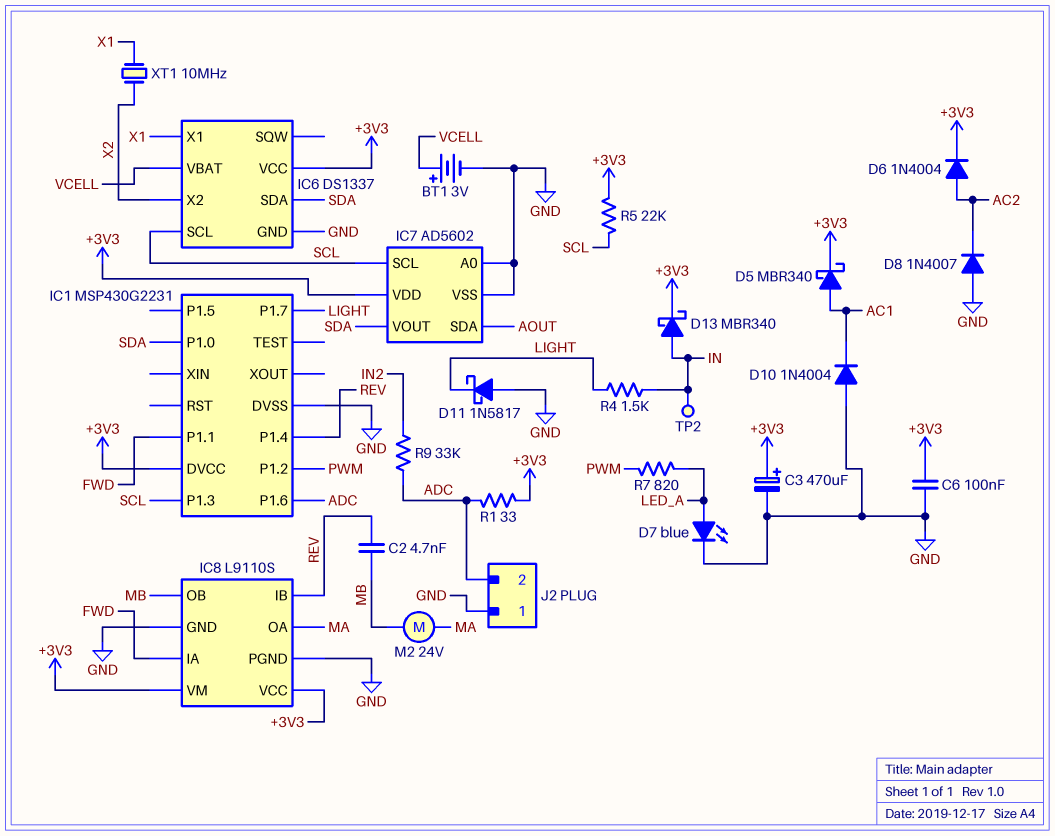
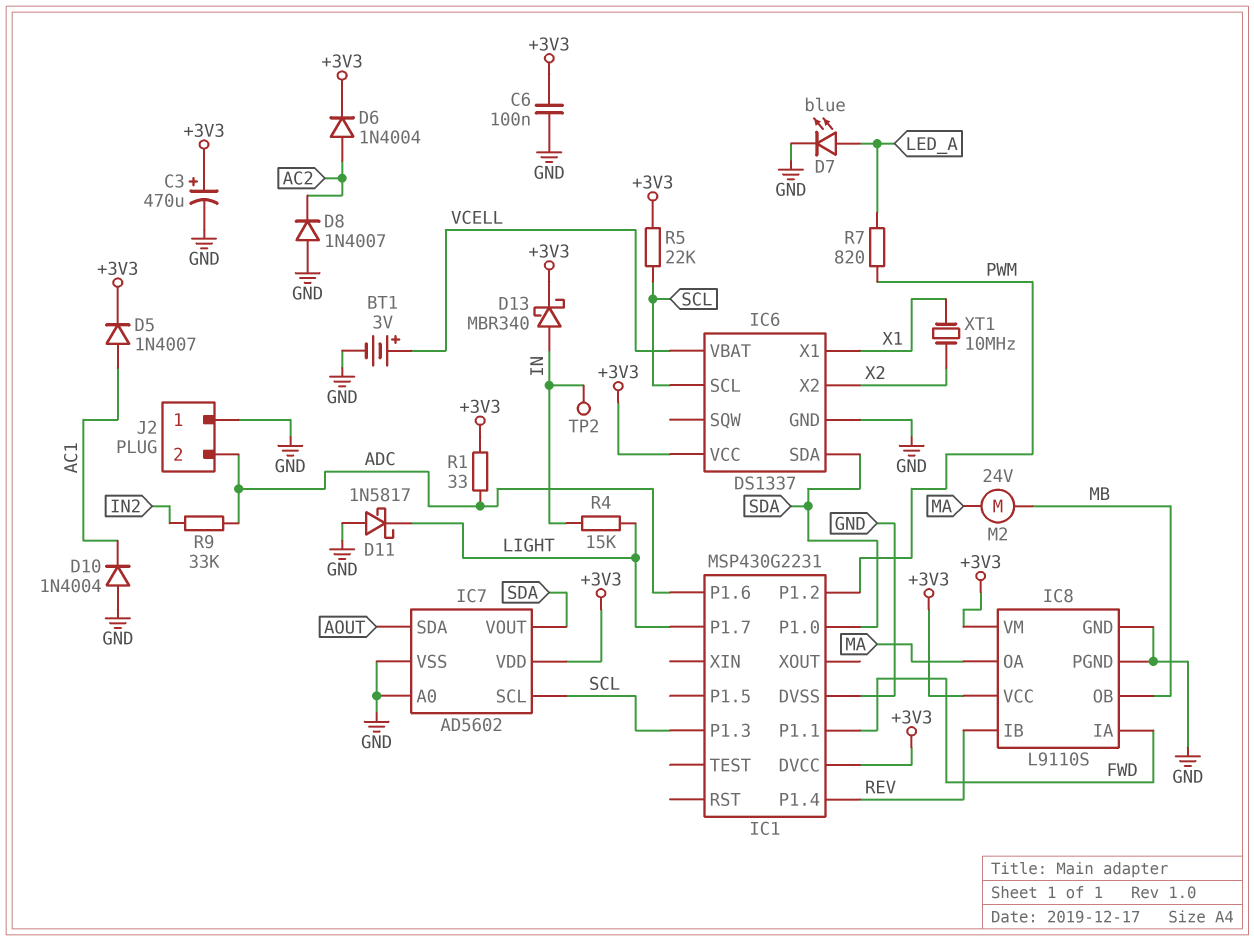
C2: 4.7nF (MB, REV) -> none
D5: schottky MBR340 (A AC1, K +3V3) -> diode 1N4007 (A AC1, K +3V3)
R4: 1.5k (IN, LIGHT) -> 15k (IN, LIGHT)

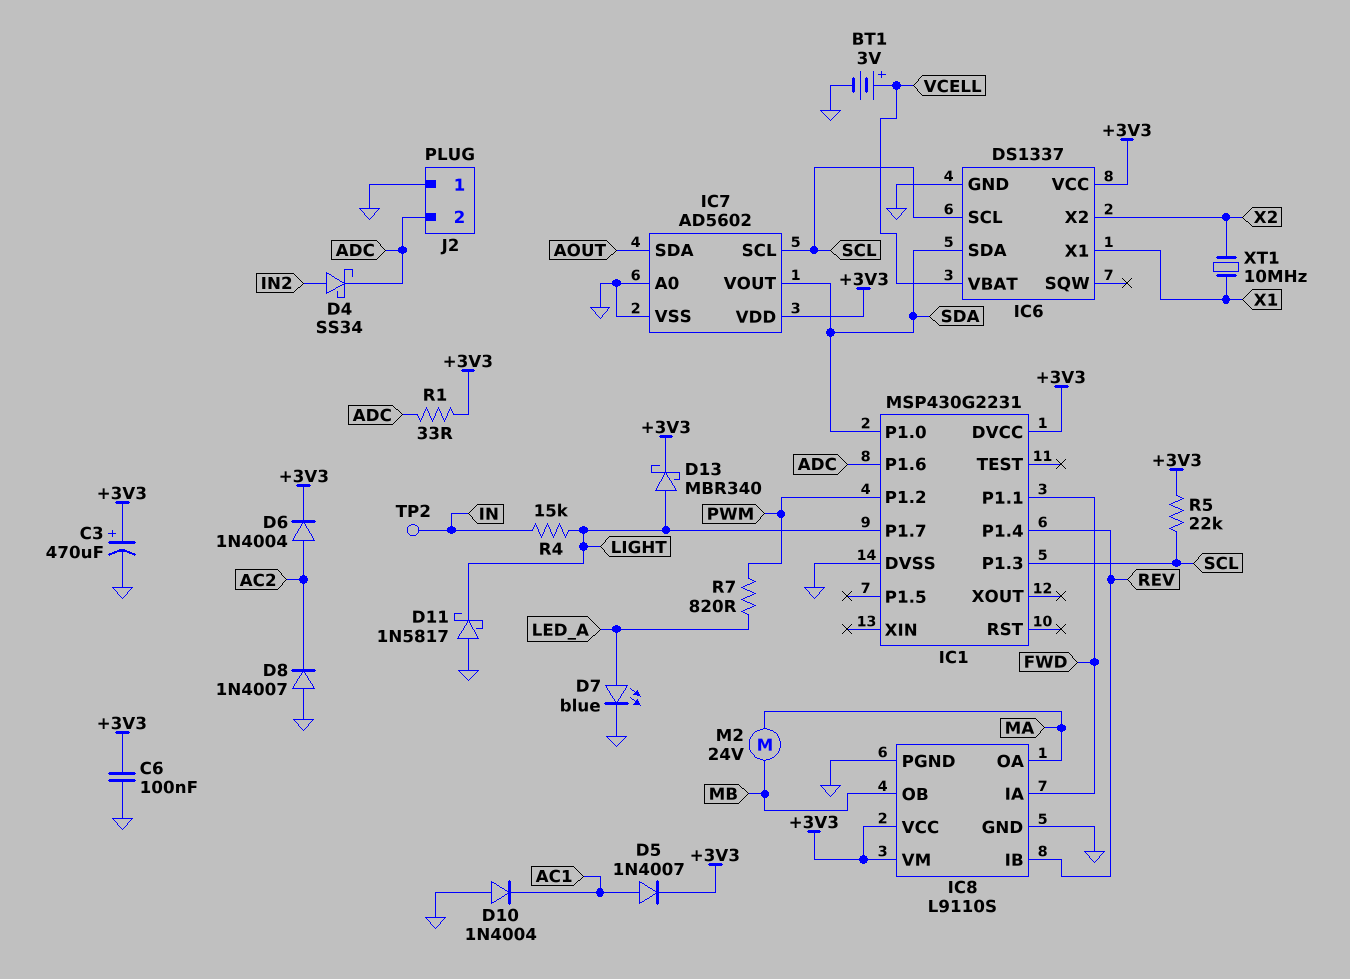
D4: none -> schottky SS34 (A IN2, K ADC)
D13: schottky MBR340 (A IN, K +3V3) -> schottky MBR340 (A LIGHT, K +3V3)
R9: 33k (ADC, IN2) -> none

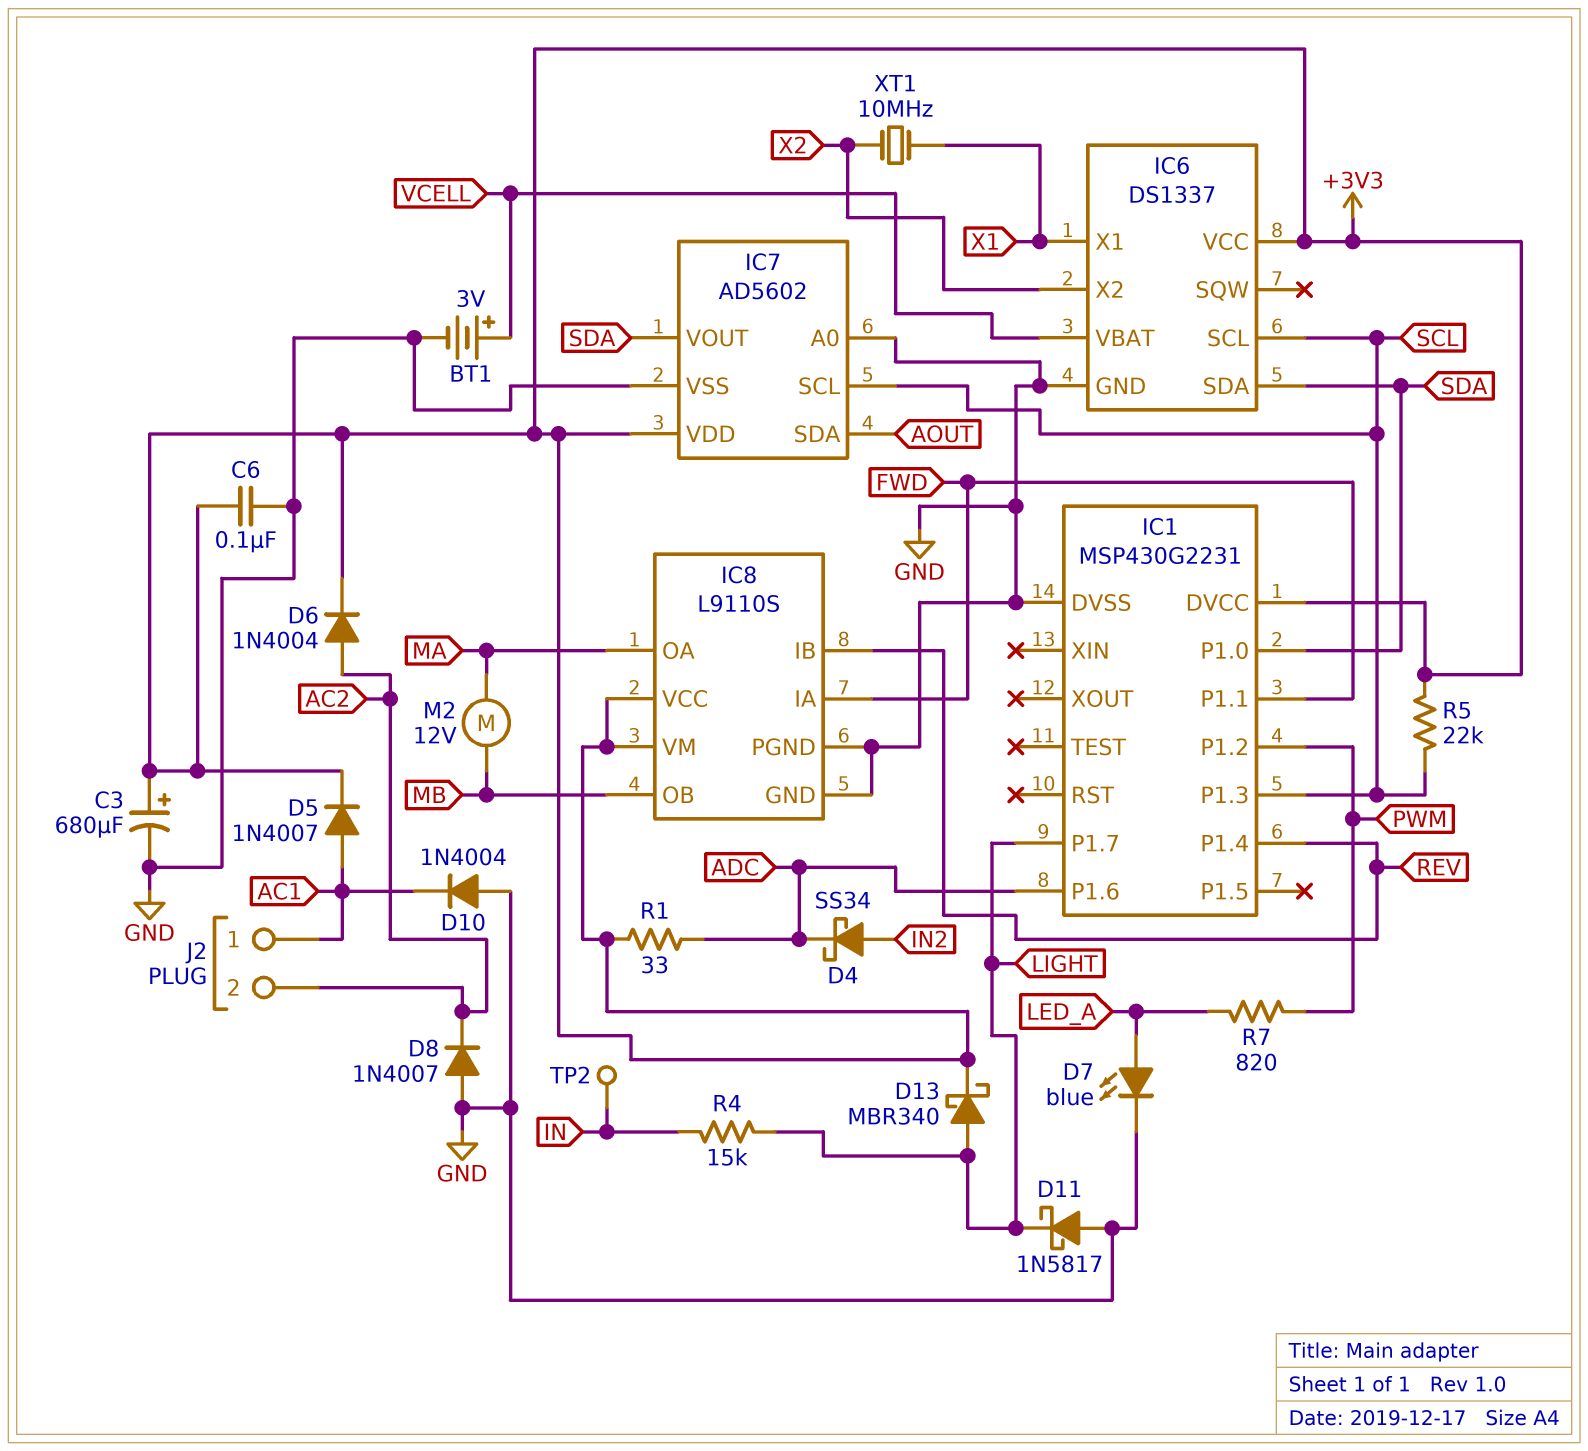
C3: 470uF (plus +3V3, minus GND) -> 680uF (plus +3V3, minus GND)
J2 pin 1: GND -> AC1
J2 pin 2: ADC -> AC2
M2: motor 24V (MA, MB) -> motor 12V (MA, MB)

